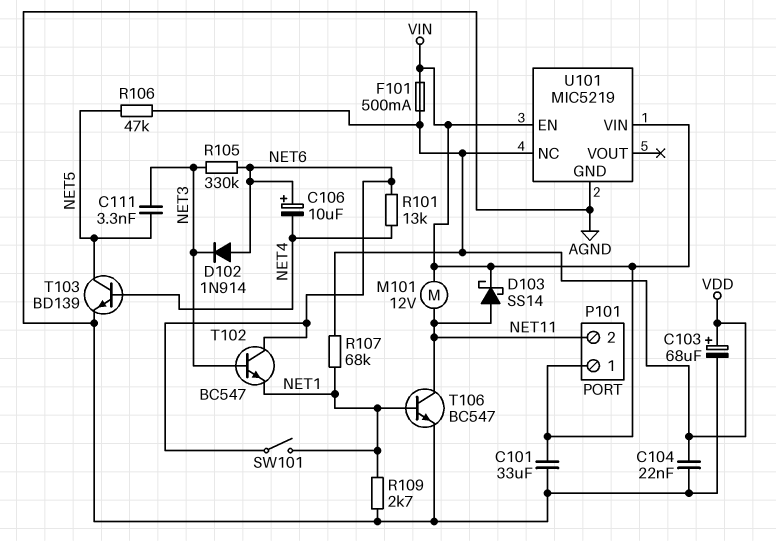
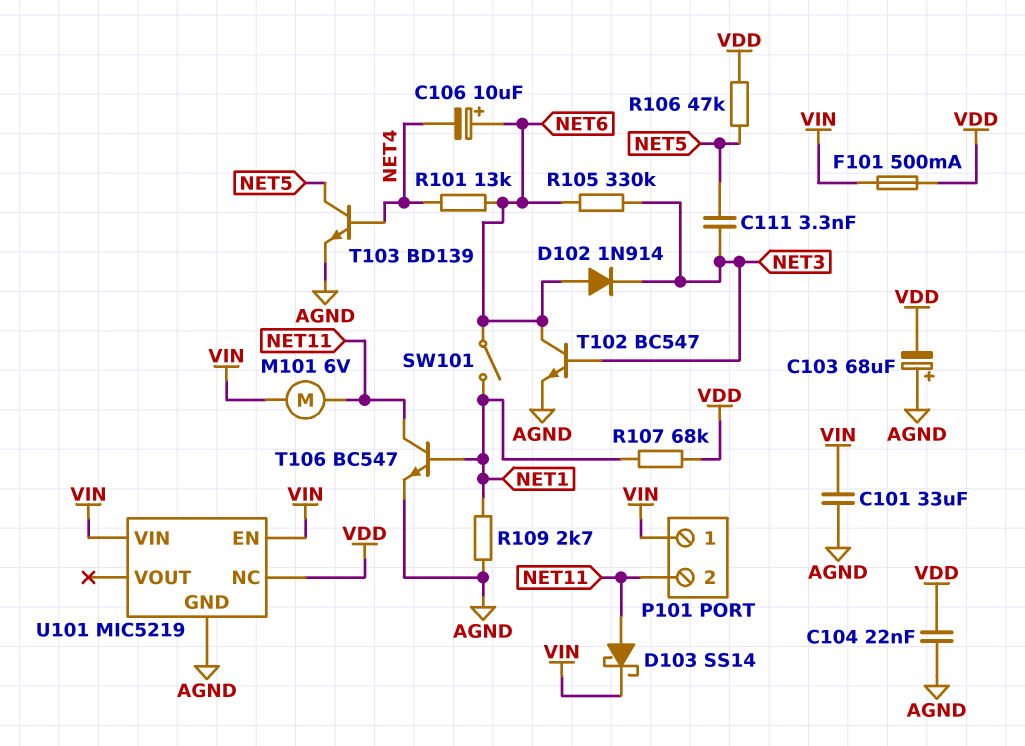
C103: 68uF (plus VDD, minus AGND) -> 68uF (plus AGND, minus VDD)
M101: motor 12V (NET11, VIN) -> motor 6V (NET11, VIN)
T102: NPN BC547 (B NET3, C NET6, E NET1) -> NPN BC547 (B NET3, C NET6, E AGND)

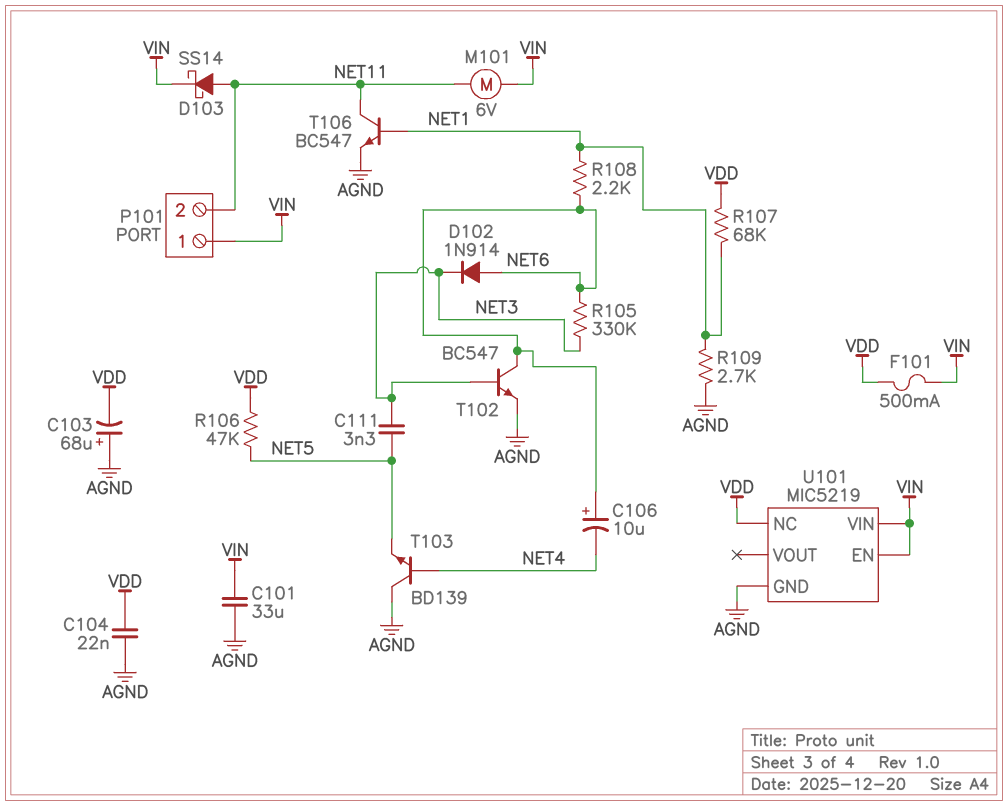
R101: 13k (NET4, NET6) -> none
R108: none -> 2.2k (NET1, NET6)
SW101: switch (NET1, NET6) -> none
T103: NPN BD139 (B NET4, C NET5, E AGND) -> NPN BD139 (B NET4, C AGND, E NET5)

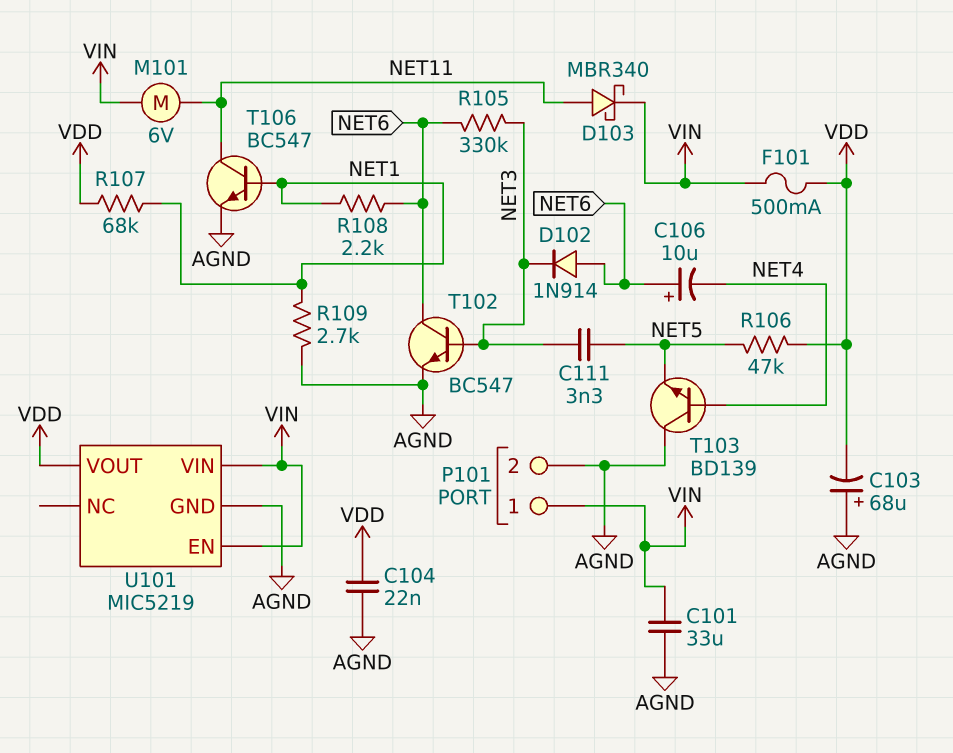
D103: schottky SS14 (A NET11, K VIN) -> schottky MBR340 (A NET11, K VIN)
P101 pin 2: NET11 -> AGND
U101 pin NC: VDD -> none
U101 pin VOUT: none -> VDD

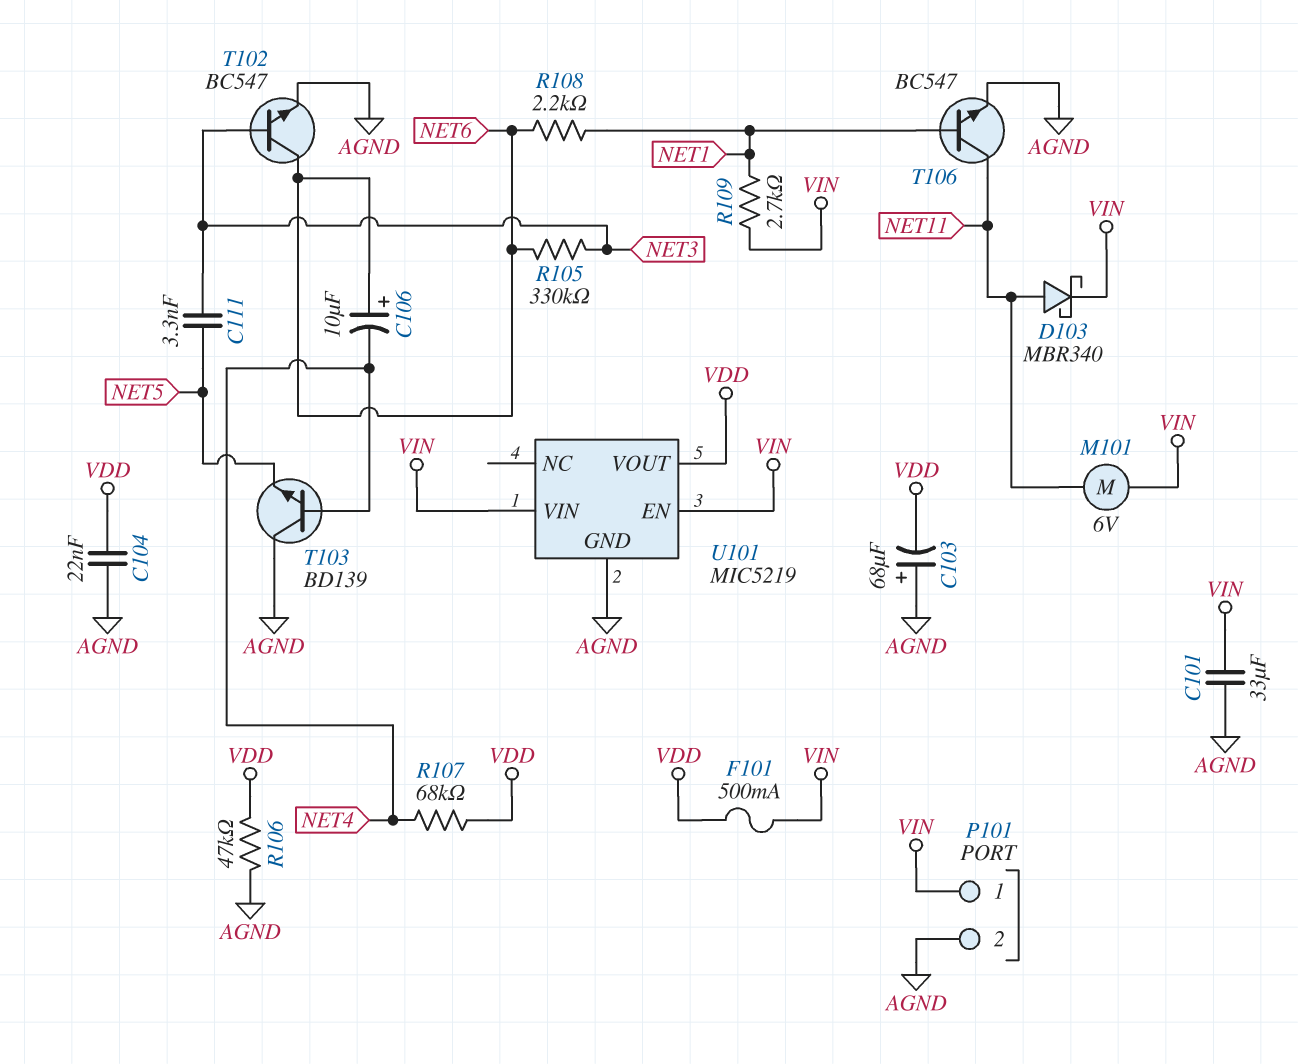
D102: diode 1N914 (A NET6, K NET3) -> none
R106: 47k (NET5, VDD) -> 47k (AGND, VDD)
R107: 68k (NET1, VDD) -> 68k (NET4, VDD)
R109: 2.7k (AGND, NET1) -> 2.7k (NET1, VIN)

